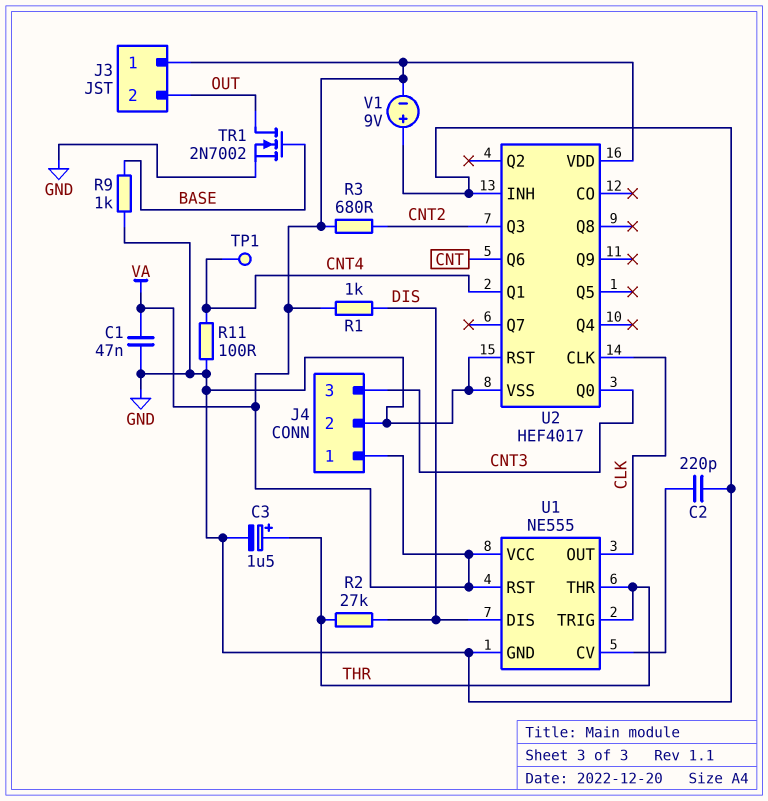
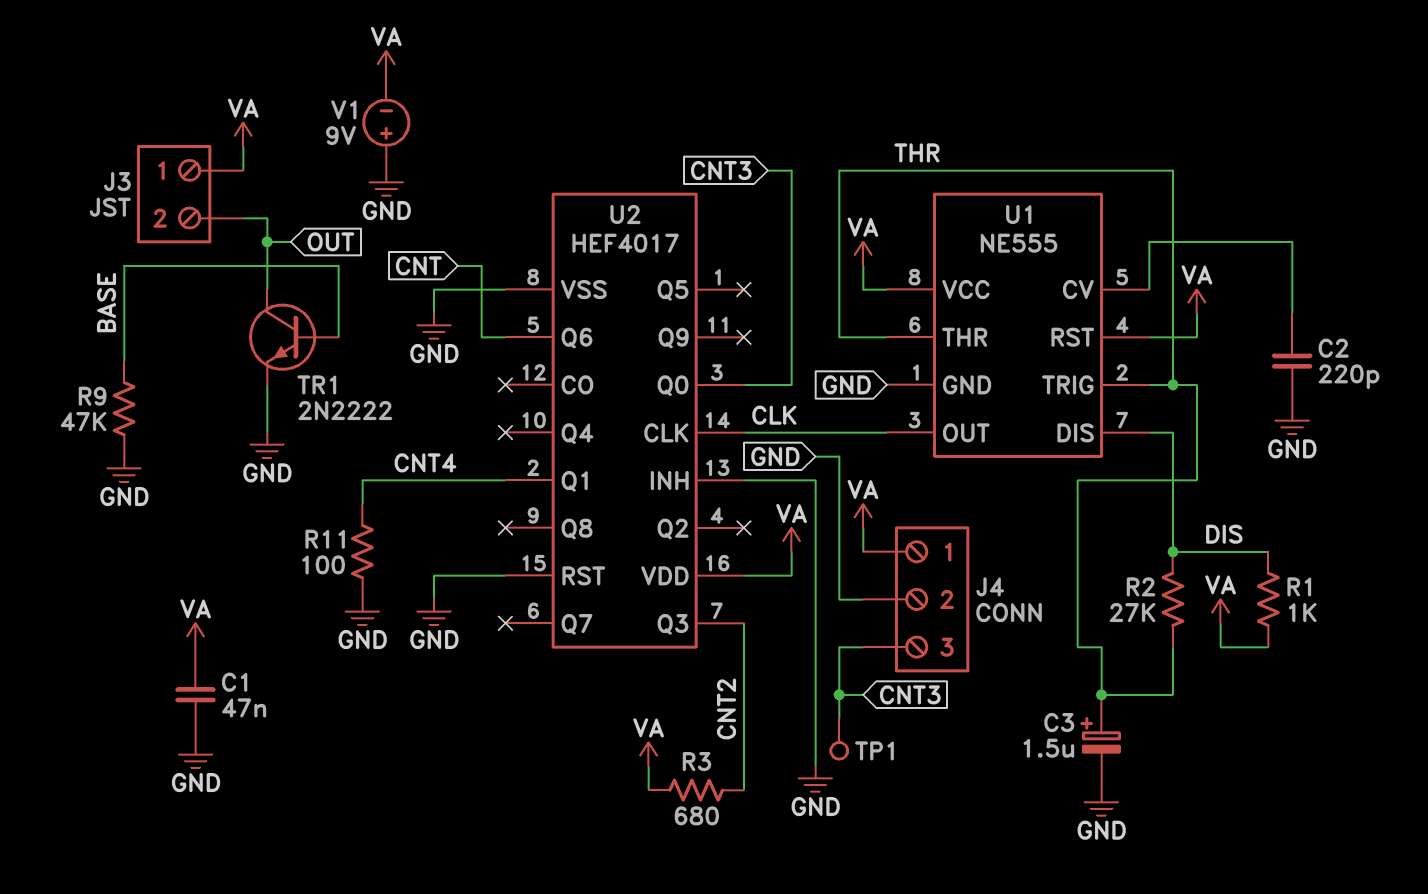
R9: 1k (BASE, GND) -> 47k (BASE, GND)
TP1: test point (CNT4) -> test point (CNT3)
TR1: NMOS 2N7002 (G BASE, D OUT, S GND) -> NPN 2N2222 (B BASE, C OUT, E GND)

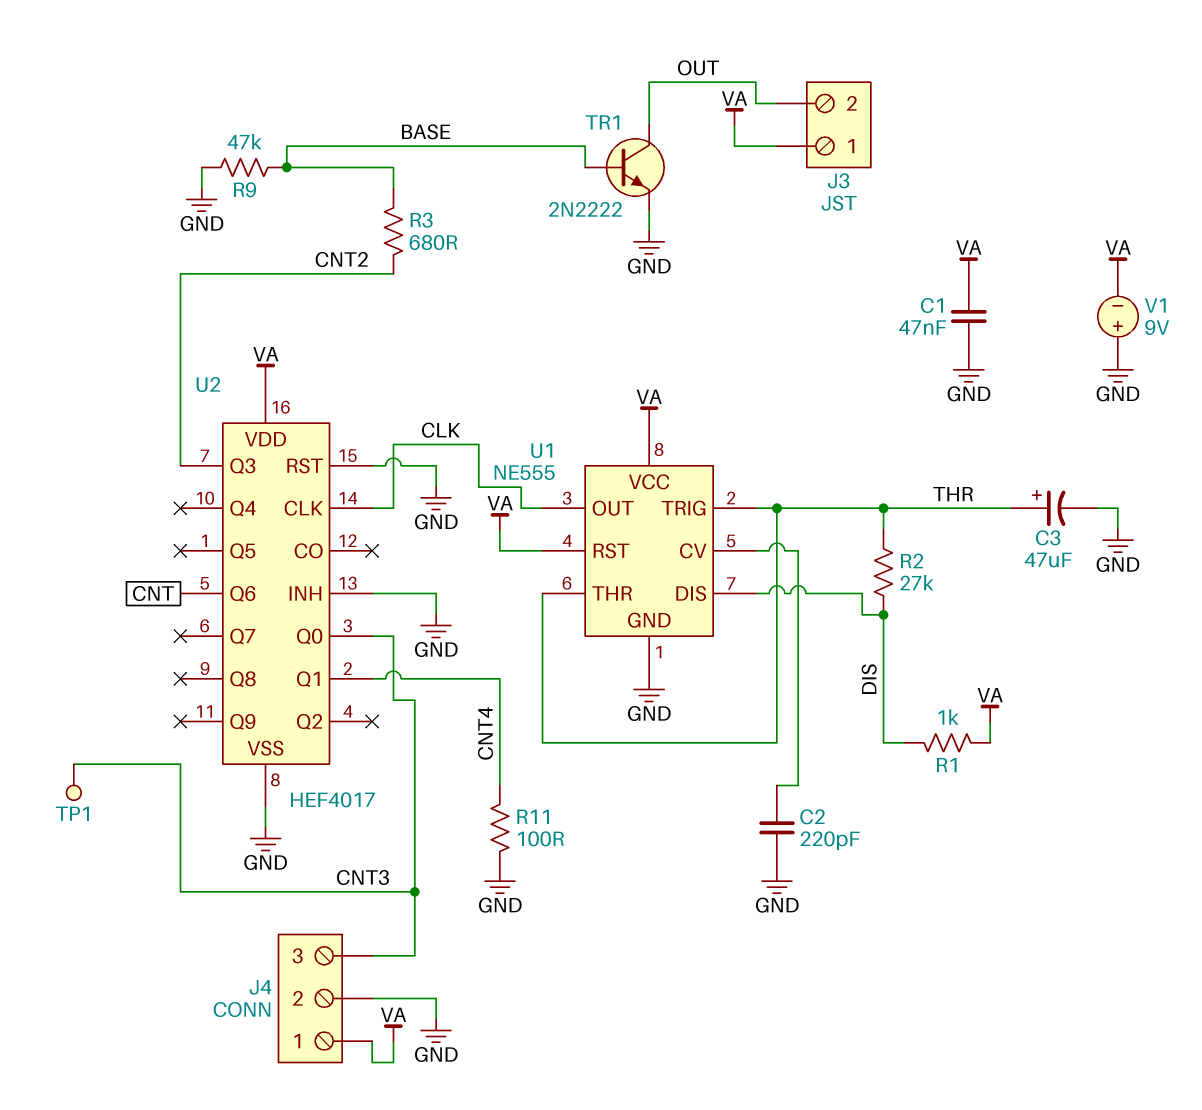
C3: 1.5uF (plus THR, minus GND) -> 47uF (plus THR, minus GND)
R3: 680 (CNT2, VA) -> 680 (BASE, CNT2)

